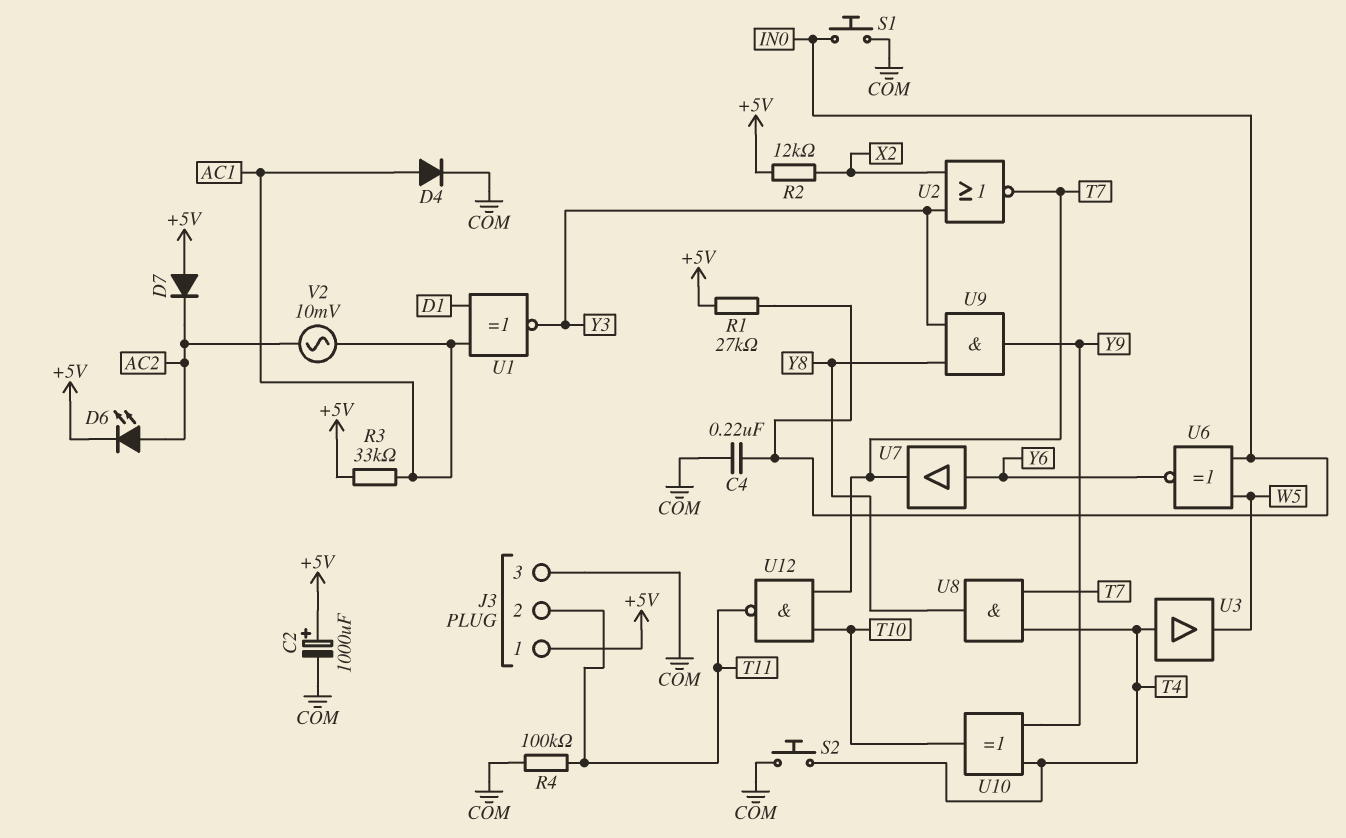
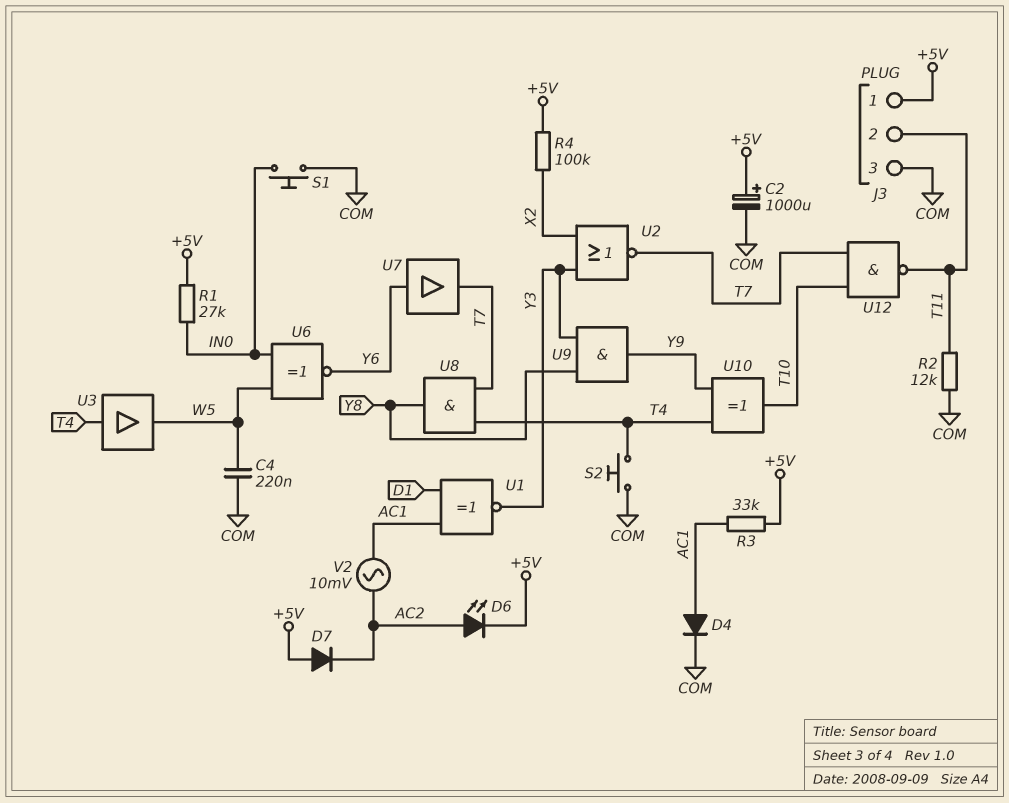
C4: 220nF (COM, IN0) -> 220nF (COM, W5)
R2: 12k (+5V, X2) -> 12k (COM, T11)
R4: 100k (COM, T11) -> 100k (+5V, X2)

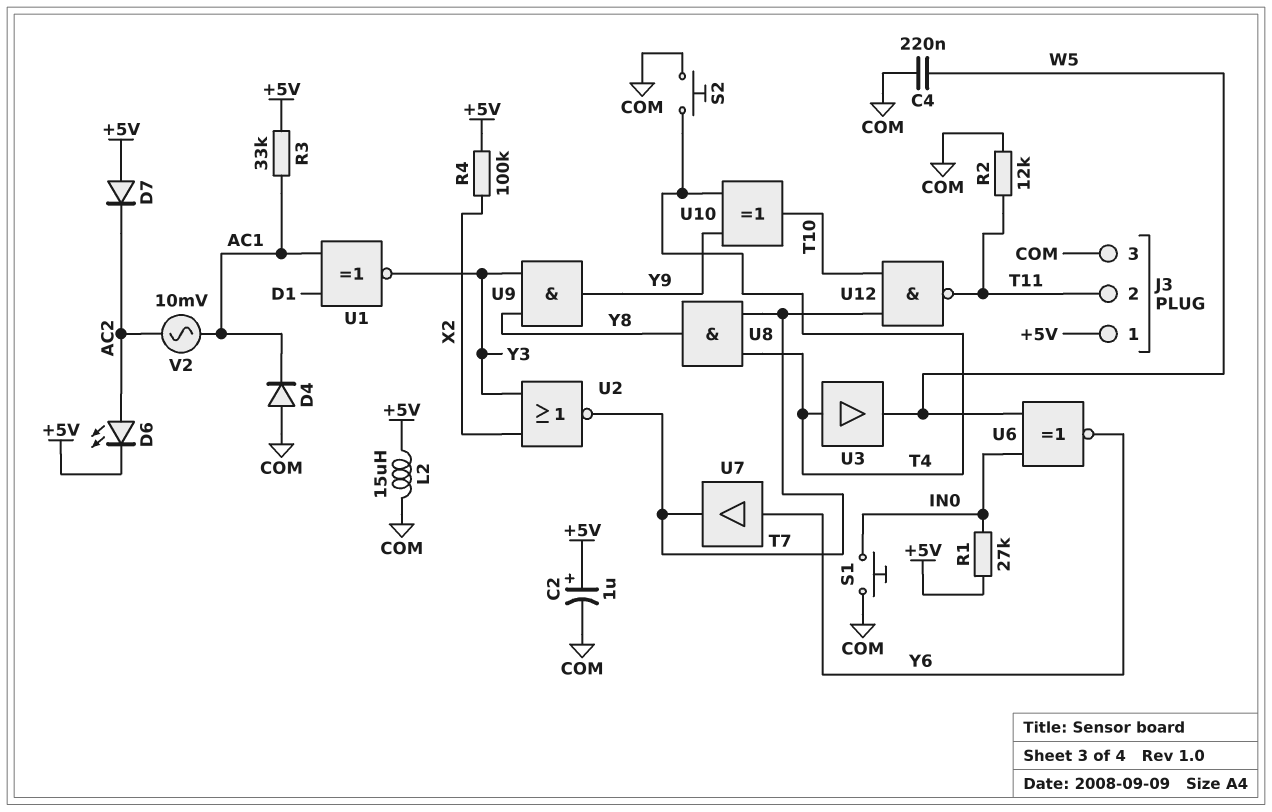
C2: 1000uF (plus +5V, minus COM) -> 1uF (plus +5V, minus COM)
D4: diode (A AC1, K COM) -> diode (A COM, K AC1)
L2: none -> 15uH (+5V, COM)

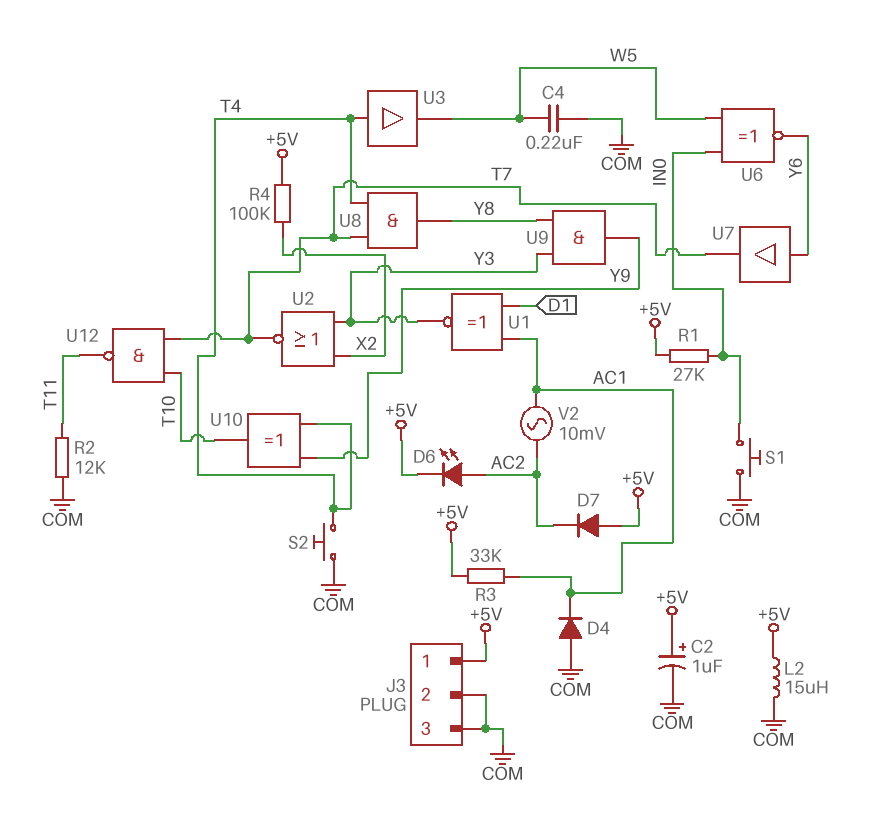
J3 pin 2: T11 -> COM

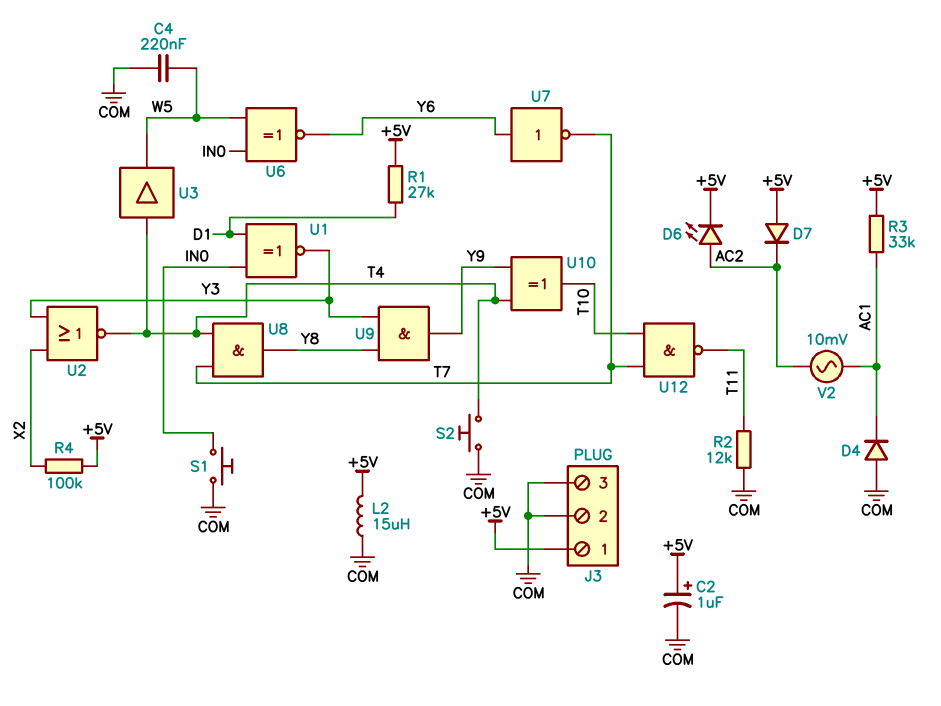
R1: 27k (+5V, IN0) -> 27k (+5V, D1)
U1: XNOR (in AC1, in D1, out Y3) -> XNOR (in D1, in IN0, out Y3)
U2: NOR (in X2, in Y3, out T7) -> NOR (in X2, in Y3, out T4)
U7: buffer (in Y6, out T7) -> NOT (in Y6, out T7)

